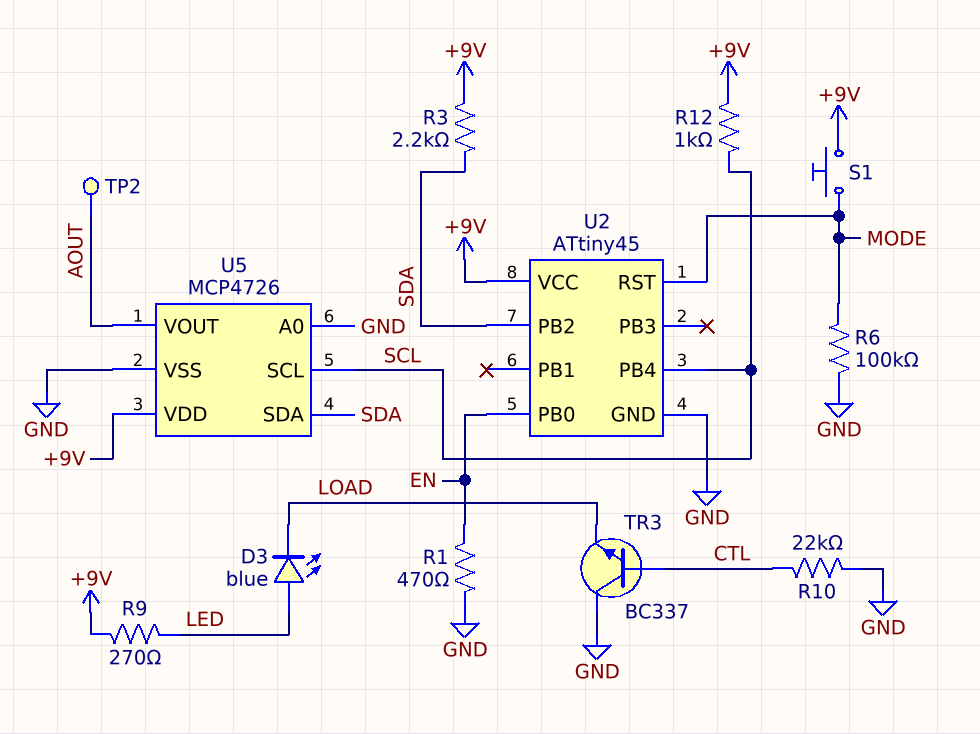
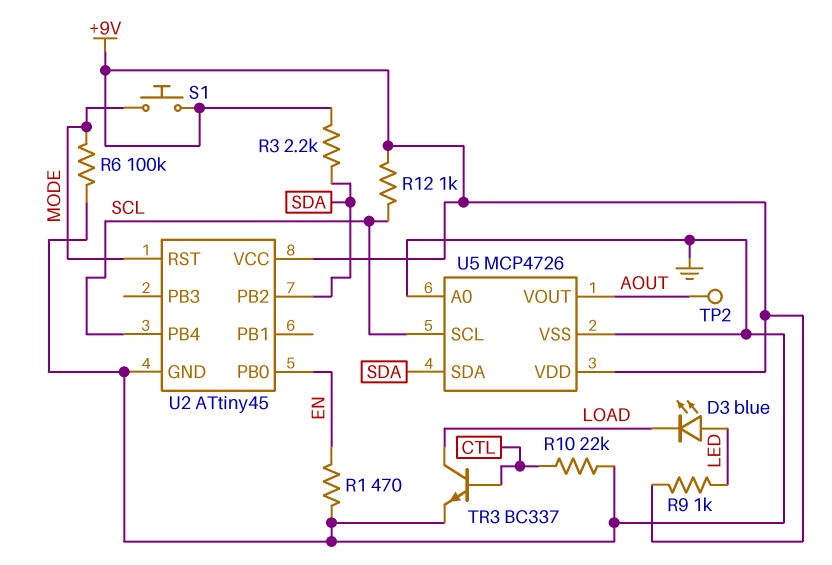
R9: 270 (+9V, LED) -> 1k (+9V, LED)
TR3: NPN BC337 (B CTL, C GND, E LOAD) -> NPN BC337 (B CTL, C LOAD, E GND)

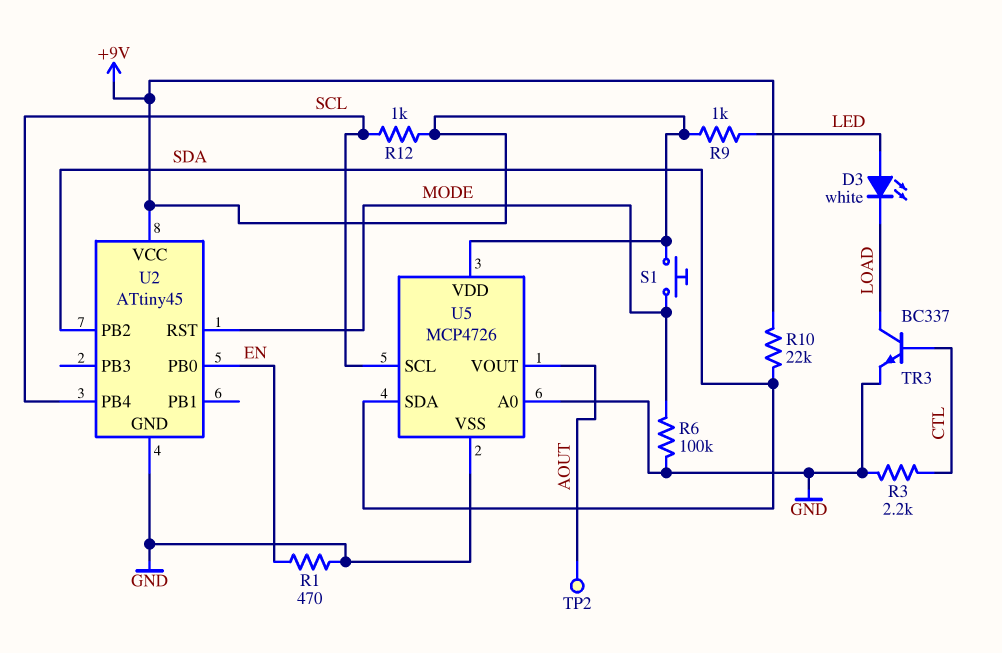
D3: LED blue (A LED, K LOAD) -> LED white (A LED, K LOAD)
R3: 2.2k (+9V, SDA) -> 2.2k (CTL, GND)
R10: 22k (CTL, GND) -> 22k (+9V, SDA)

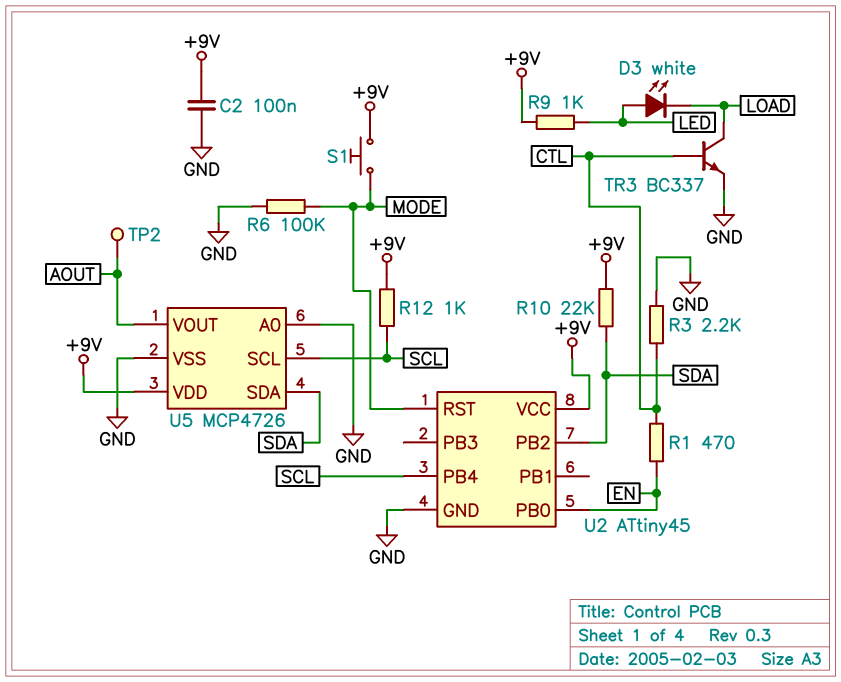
C2: none -> 100nF (+9V, GND)
R1: 470 (EN, GND) -> 470 (CTL, EN)

